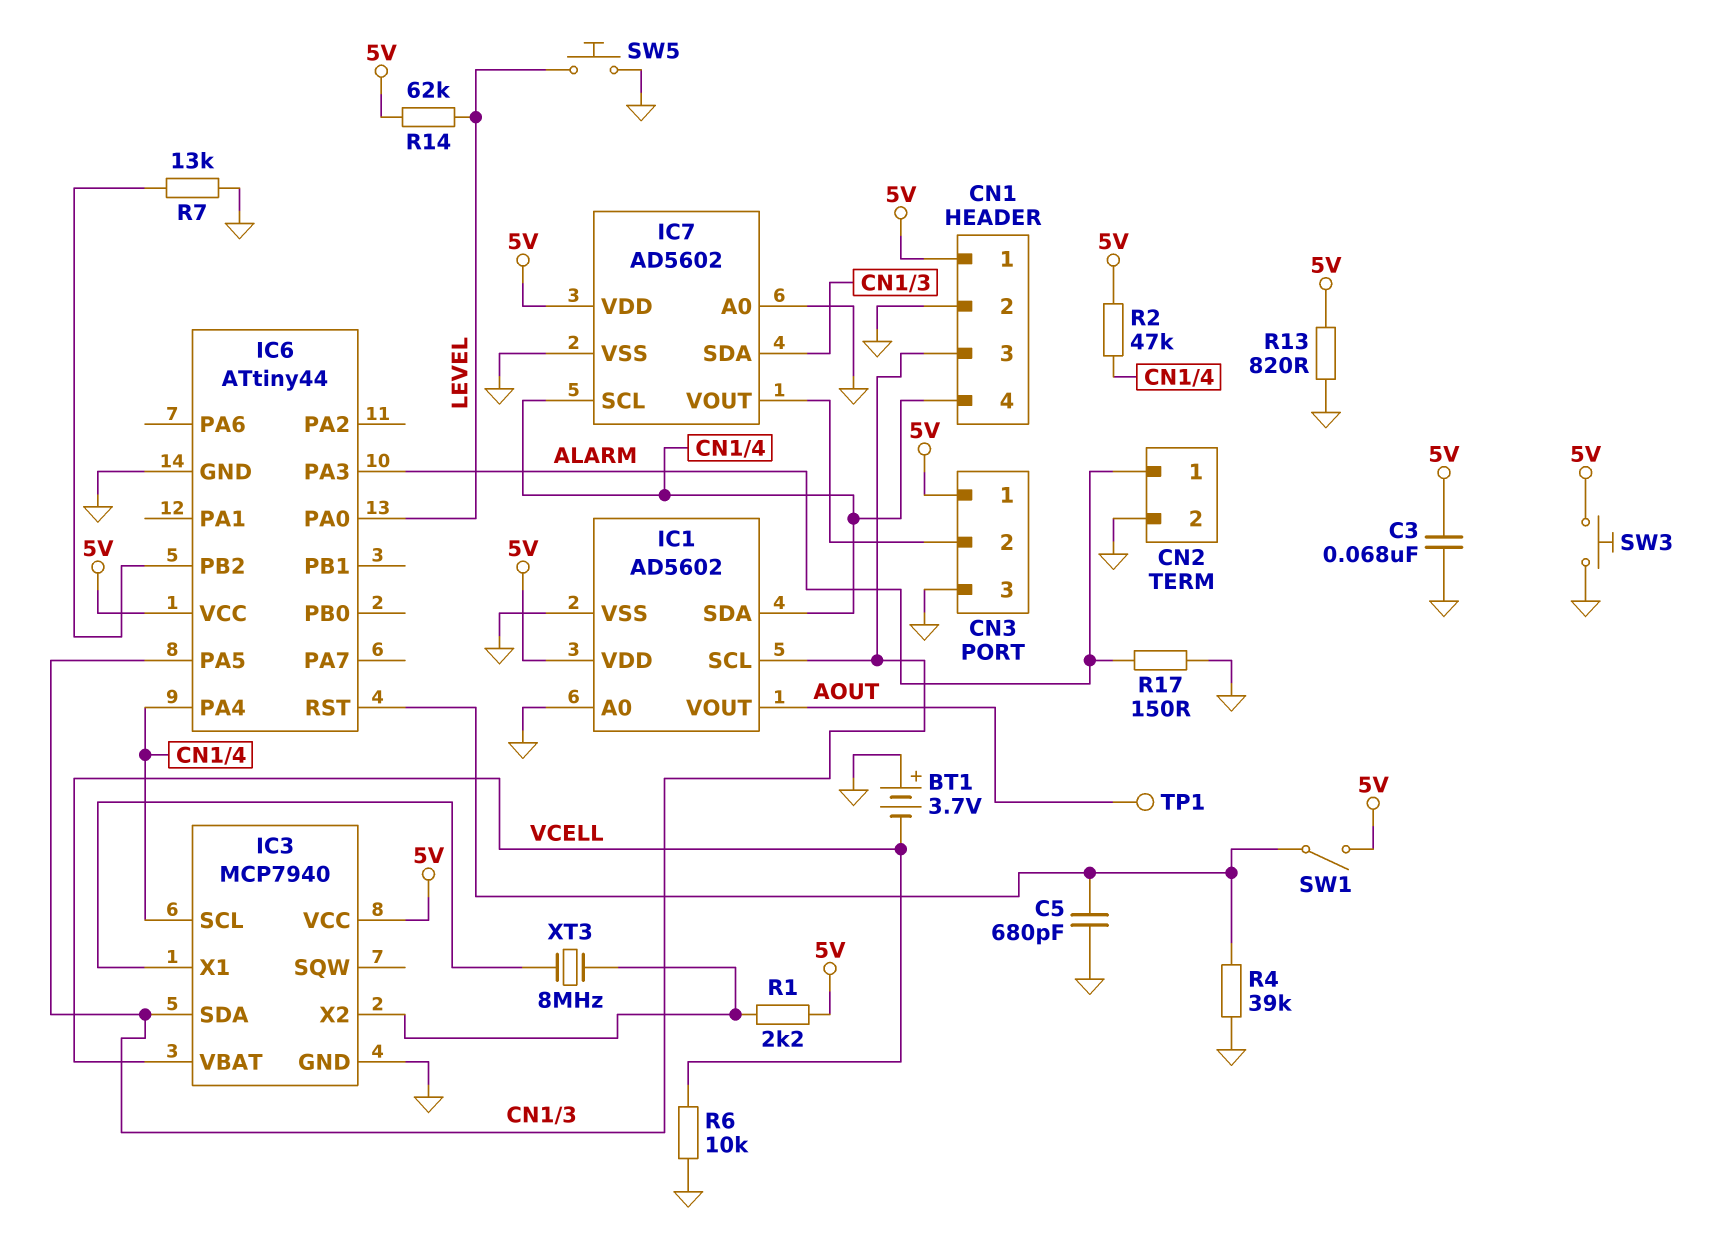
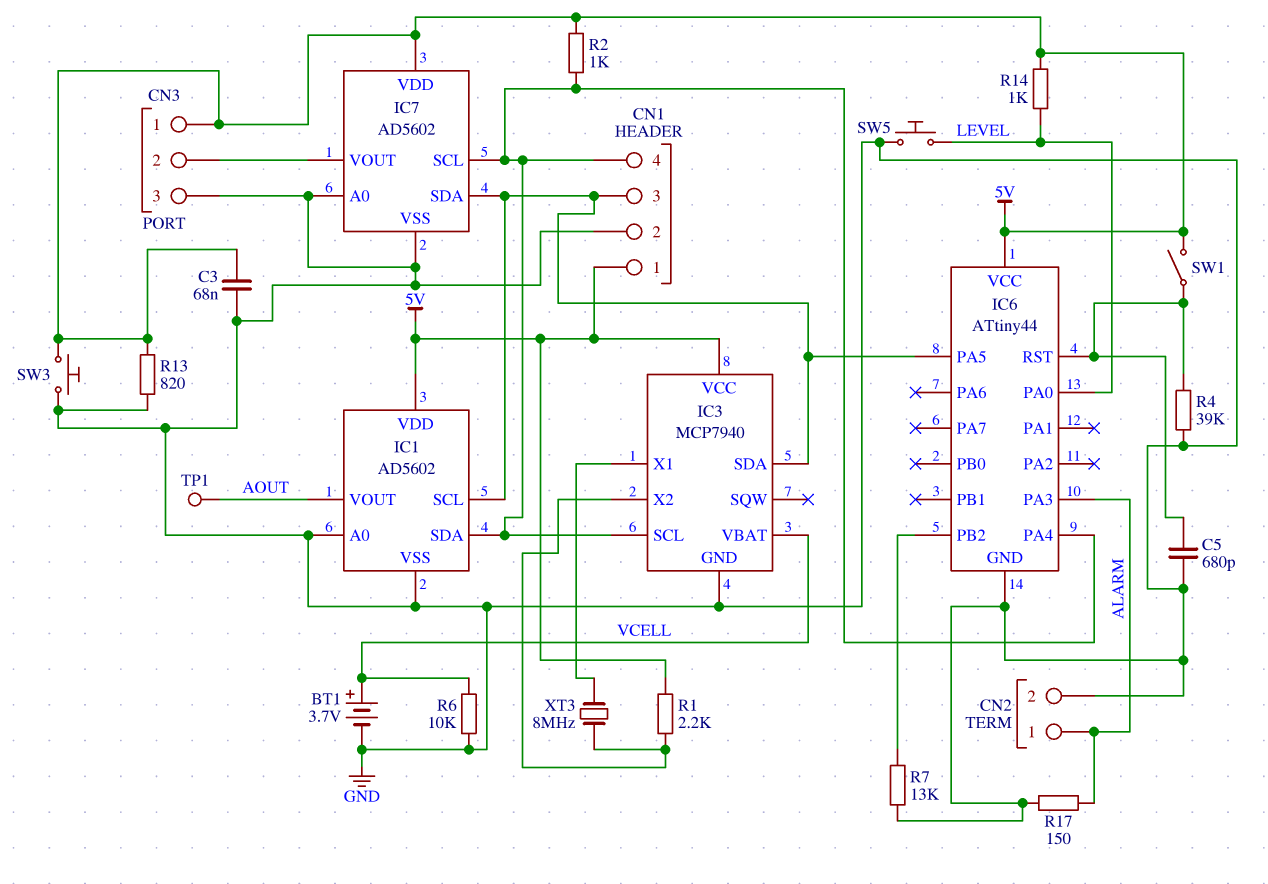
BT1: 3.7V (plus GND, minus VCELL) -> 3.7V (plus VCELL, minus GND)
R2: 47k (5V, CN1/4) -> 1k (5V, CN1/4)
R14: 62k (5V, LEVEL) -> 1k (5V, LEVEL)

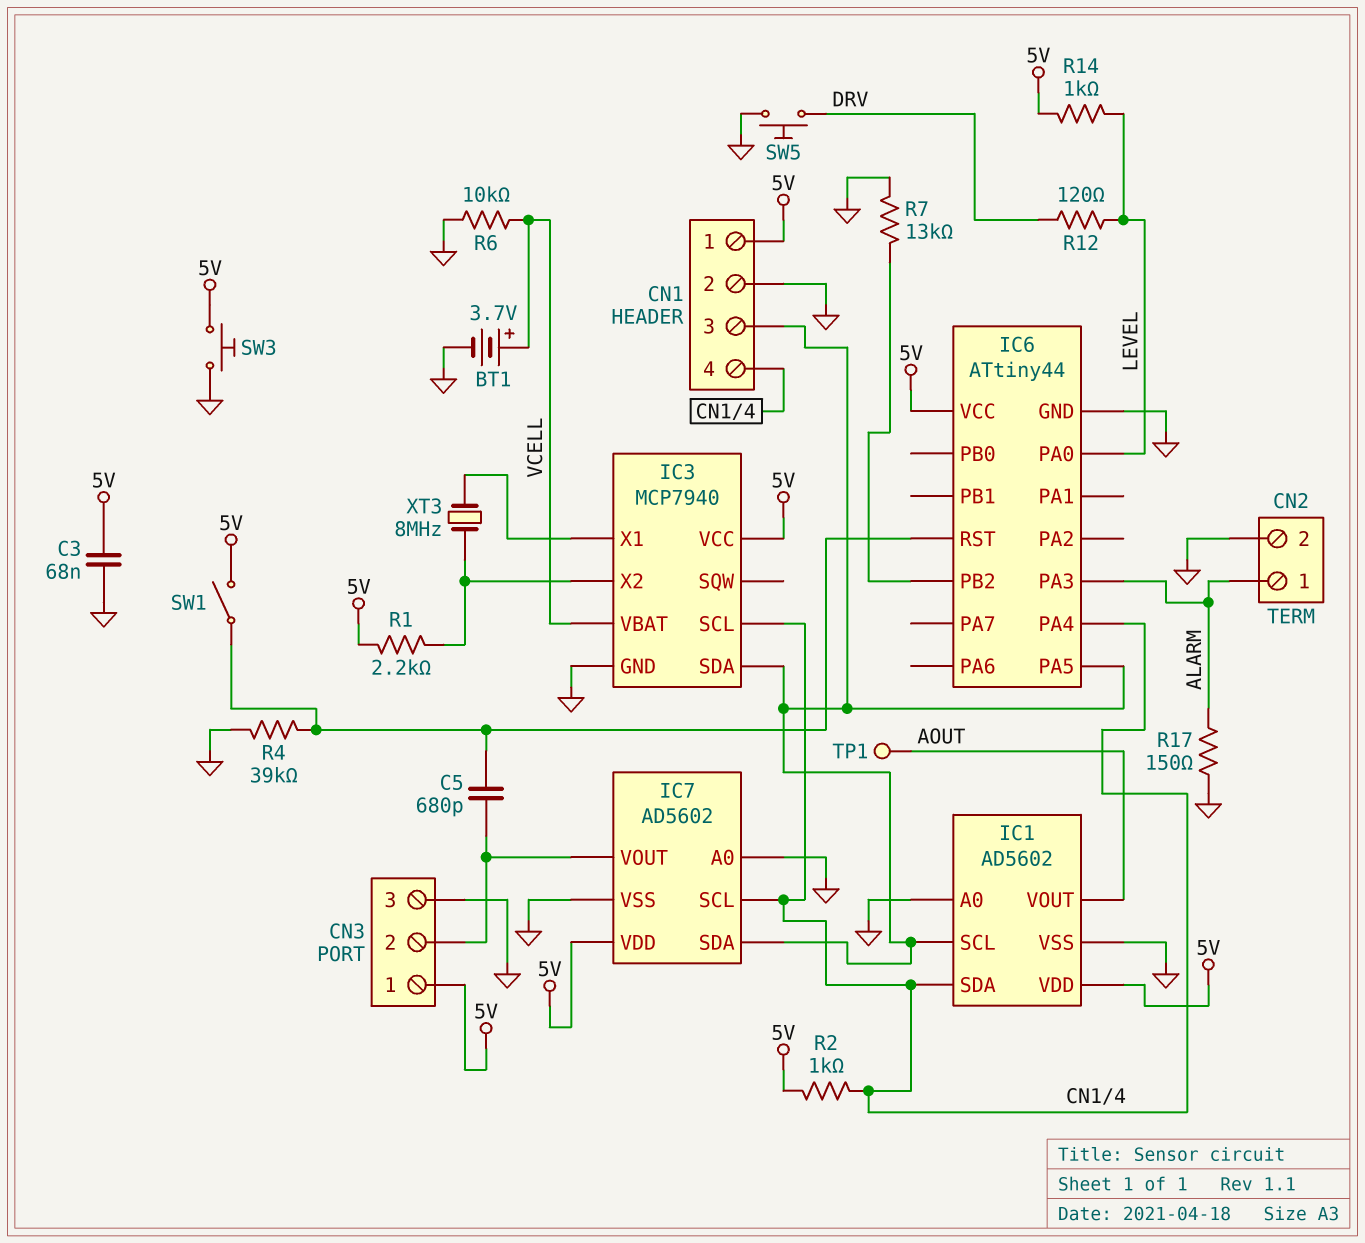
C5: 680pF (GND, IC6/RST) -> 680pF (CN3/2, IC6/RST)
R12: none -> 120 (DRV, LEVEL)
R13: 820 (5V, GND) -> none
SW5: button (GND, LEVEL) -> button (DRV, GND)

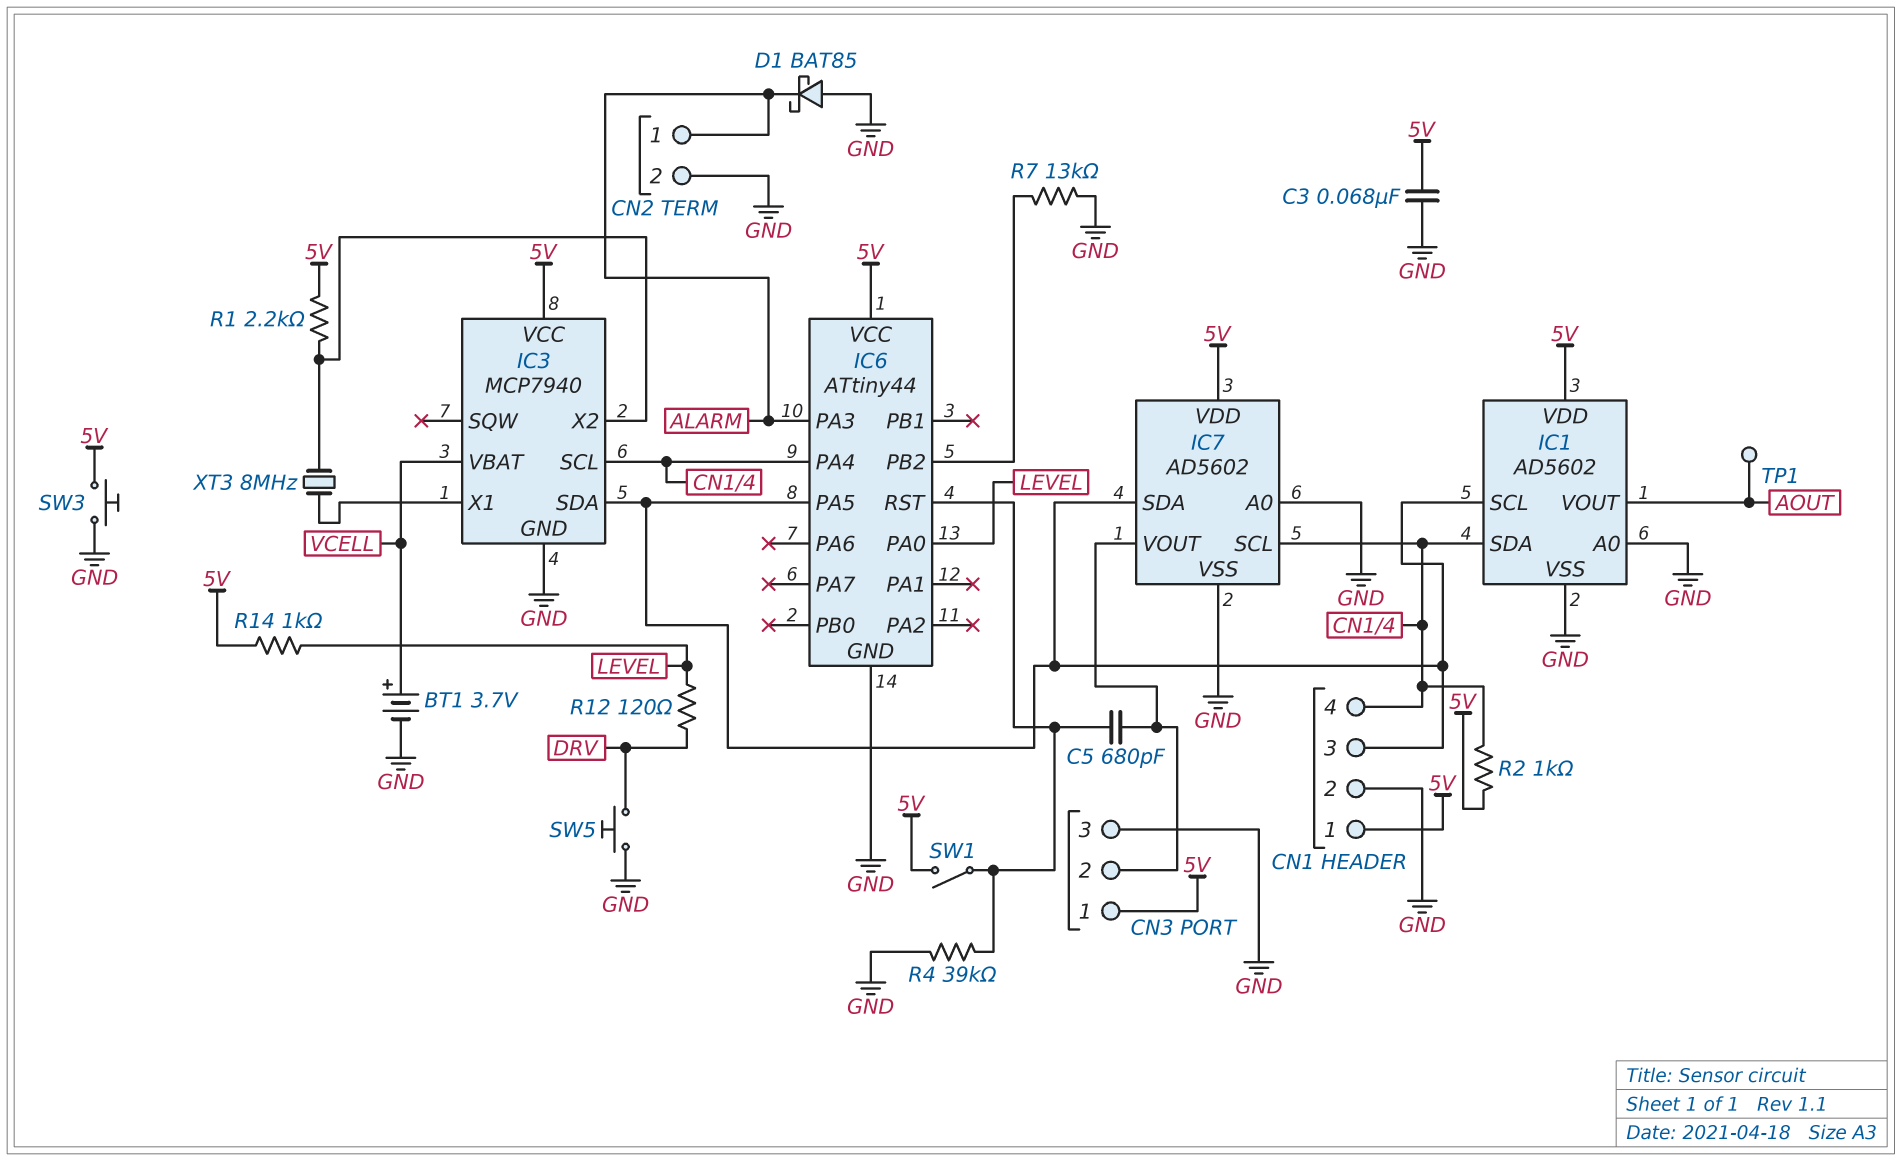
D1: none -> schottky BAT85 (A GND, K ALARM)
R6: 10k (GND, VCELL) -> none
R17: 150 (ALARM, GND) -> none

